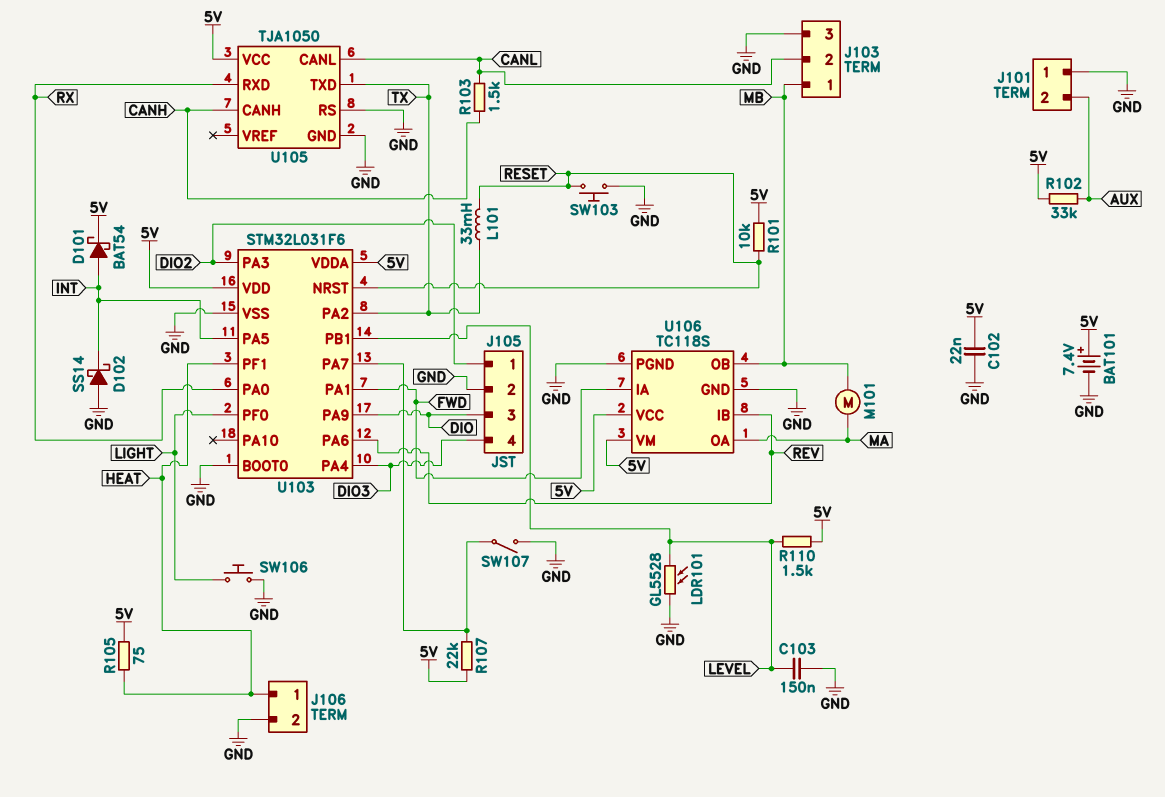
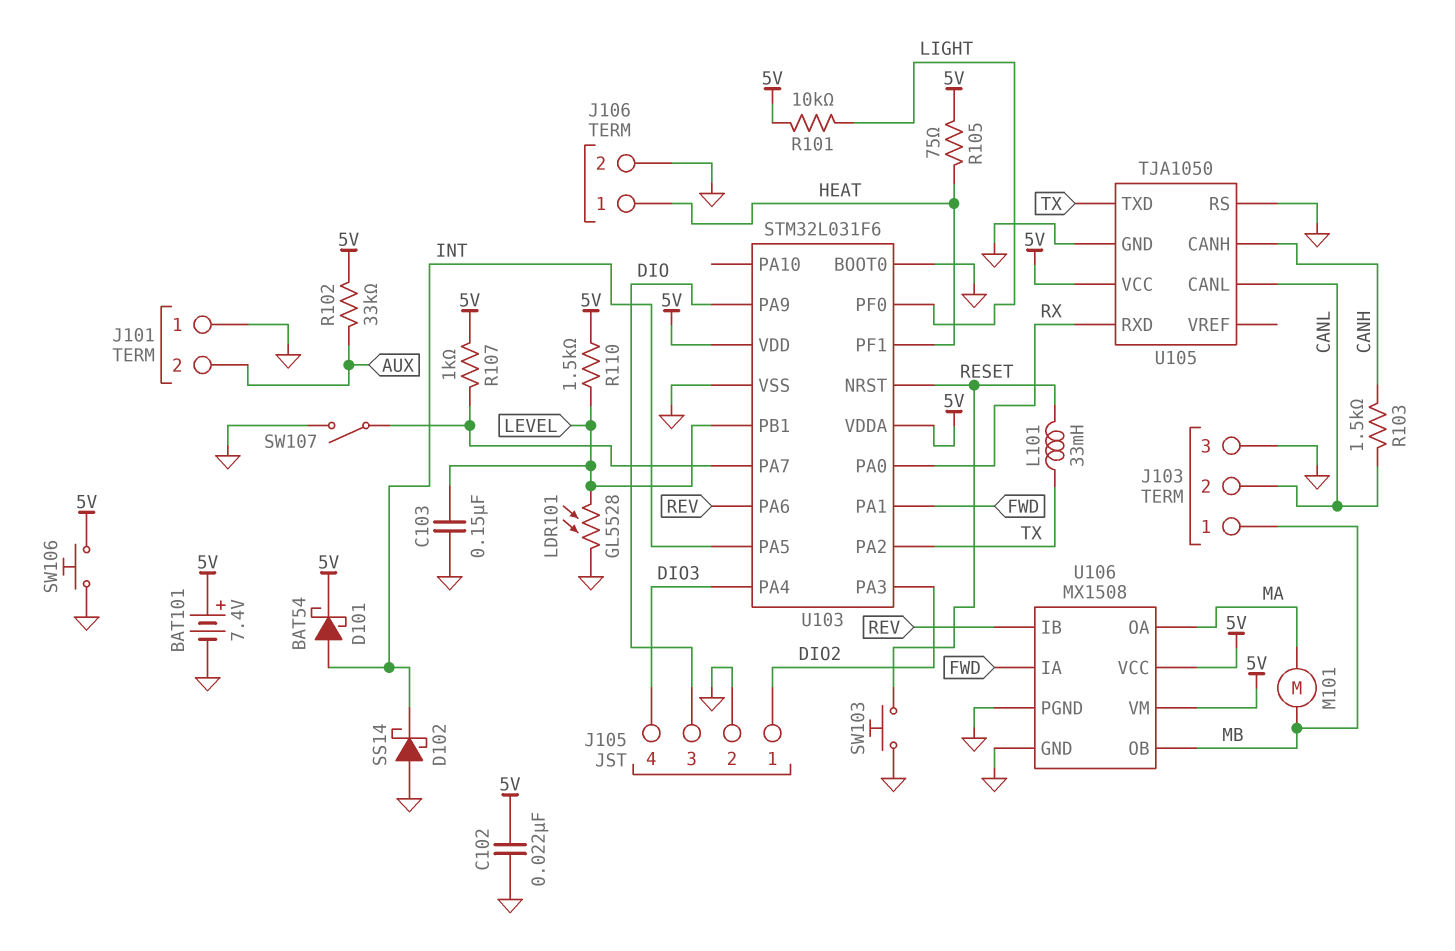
R101: 10k (5V, RESET) -> 10k (5V, LIGHT)
R107: 22k (5V, U103/PA7) -> 1k (5V, U103/PA7)
SW106: button (GND, LIGHT) -> button (5V, GND)
U106: TC118S -> MX1508

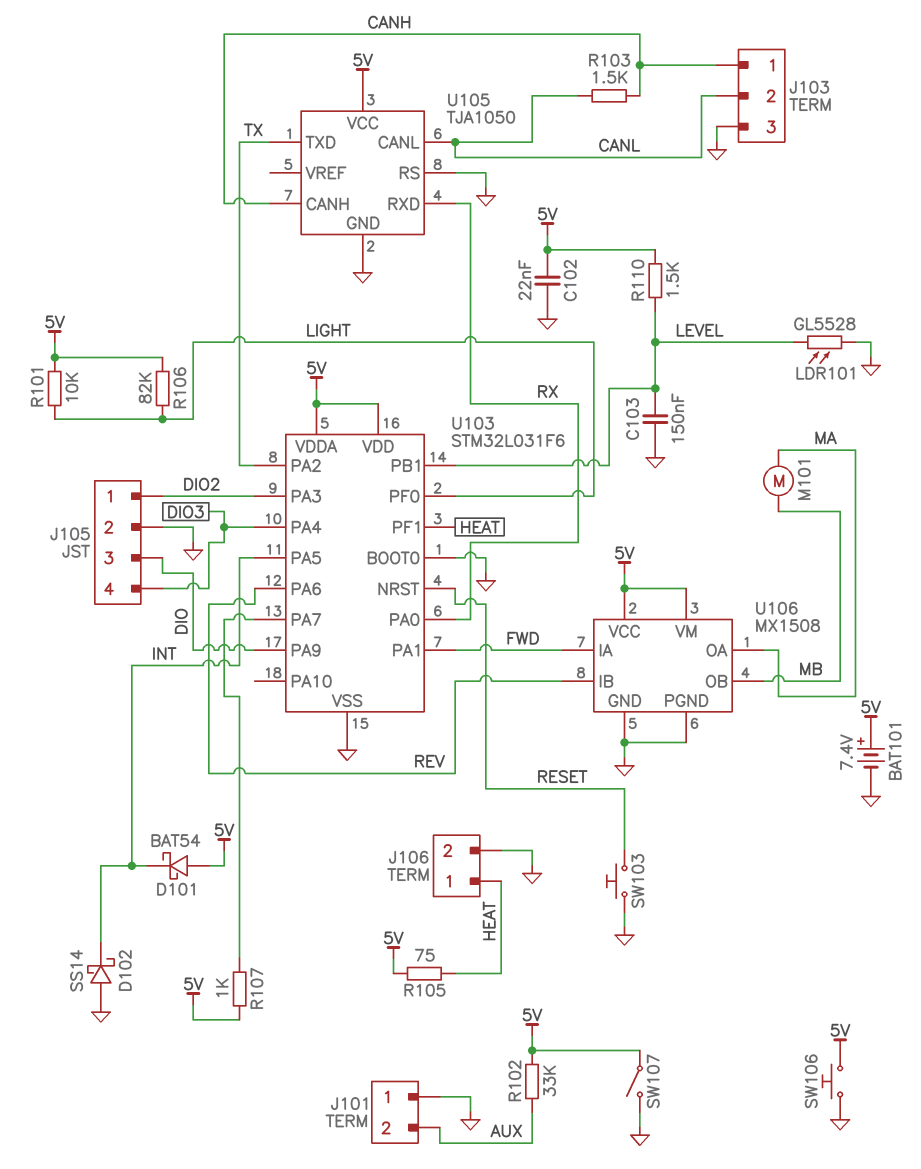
D101: schottky BAT54 (A INT, K 5V) -> schottky BAT54 (A 5V, K INT)
J103 pin 1: MB -> CANH
L101: 33mH (RESET, TX) -> none
R106: none -> 82k (5V, LIGHT)
SW107: switch (GND, U103/PA7) -> switch (5V, GND)

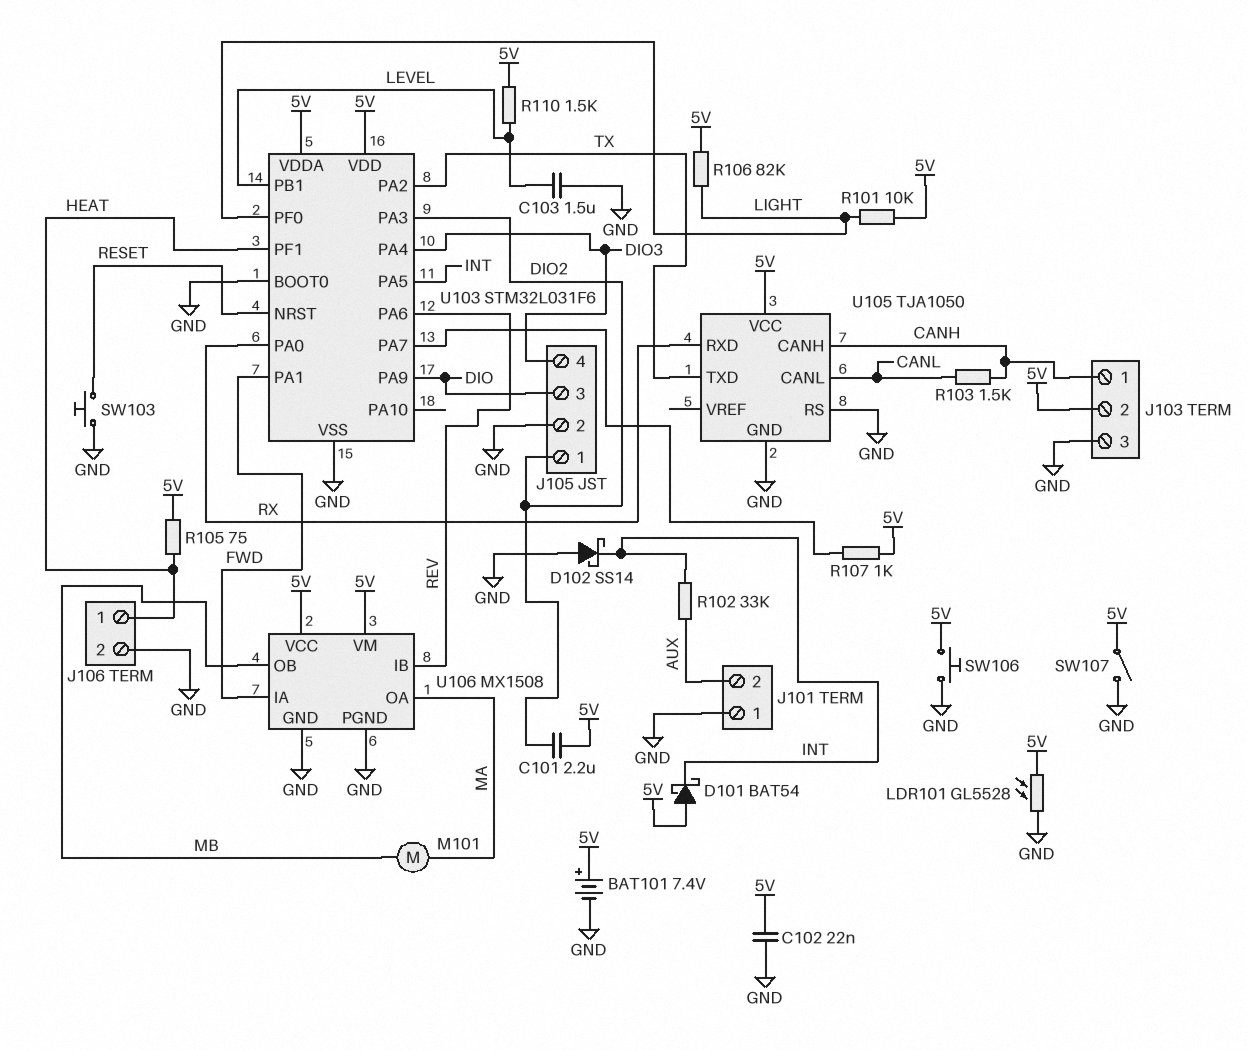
C101: none -> 2.2uF (5V, DIO2)
C103: 150nF (GND, LEVEL) -> 1.5uF (GND, LEVEL)
J103 pin 2: CANL -> 5V
LDR101: GL5528 (GND, LEVEL) -> GL5528 (5V, GND)
R102: 33k (5V, AUX) -> 33k (AUX, INT)

